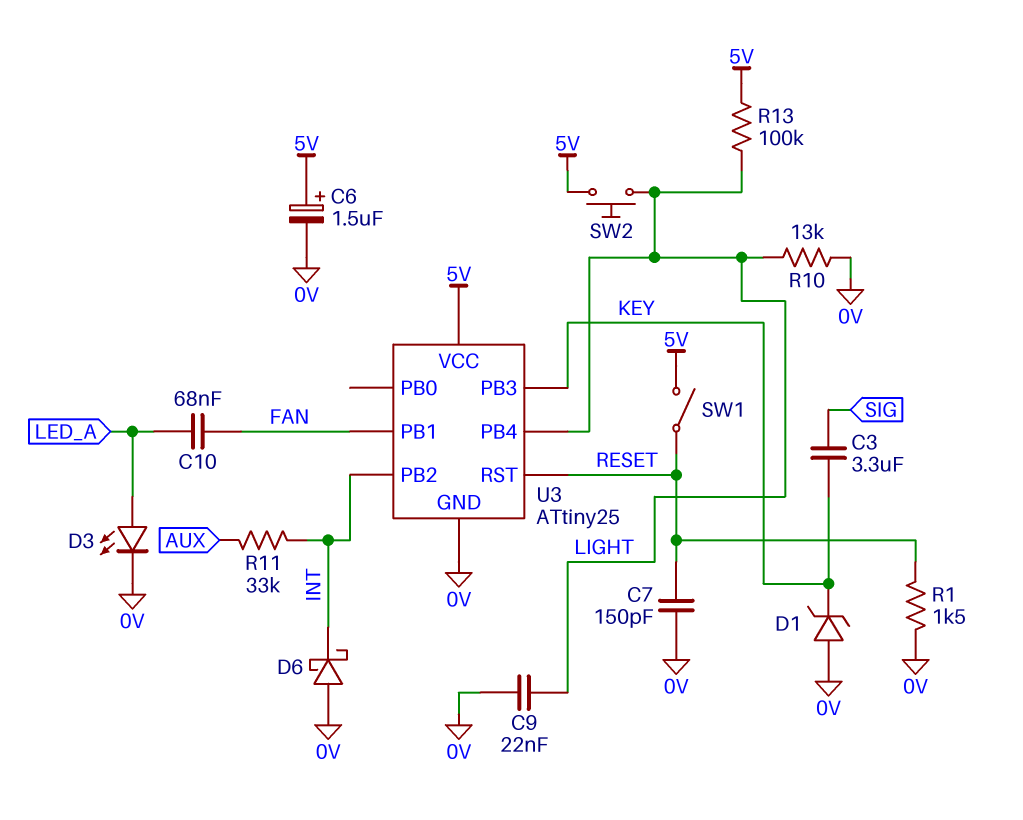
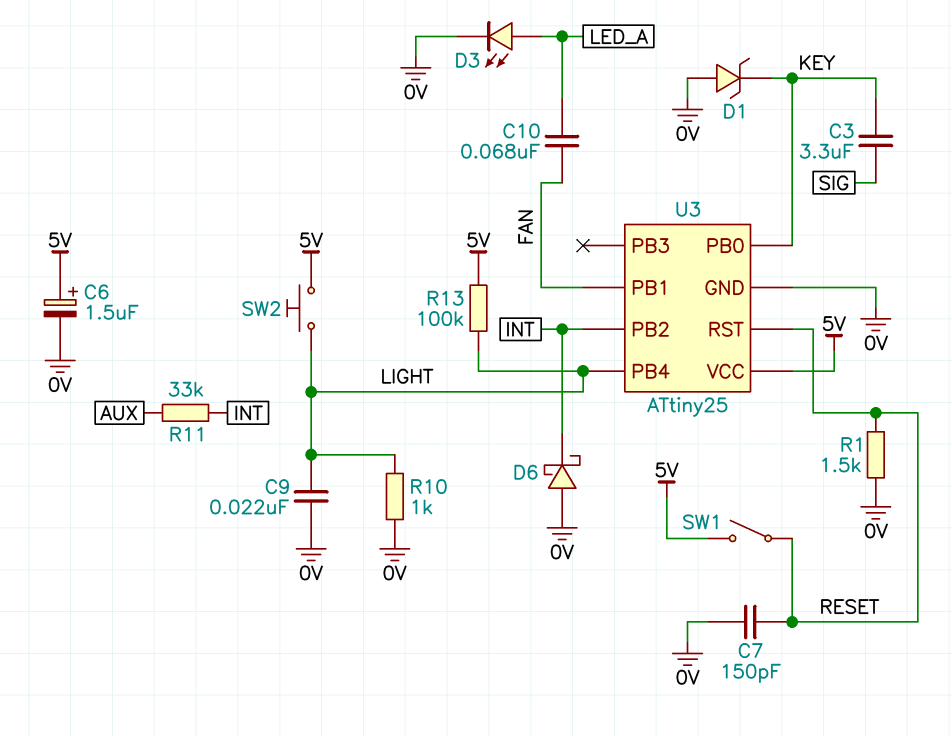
R10: 13k (0V, LIGHT) -> 1k (0V, LIGHT)
U3 pin PB0: none -> KEY
U3 pin PB3: KEY -> none

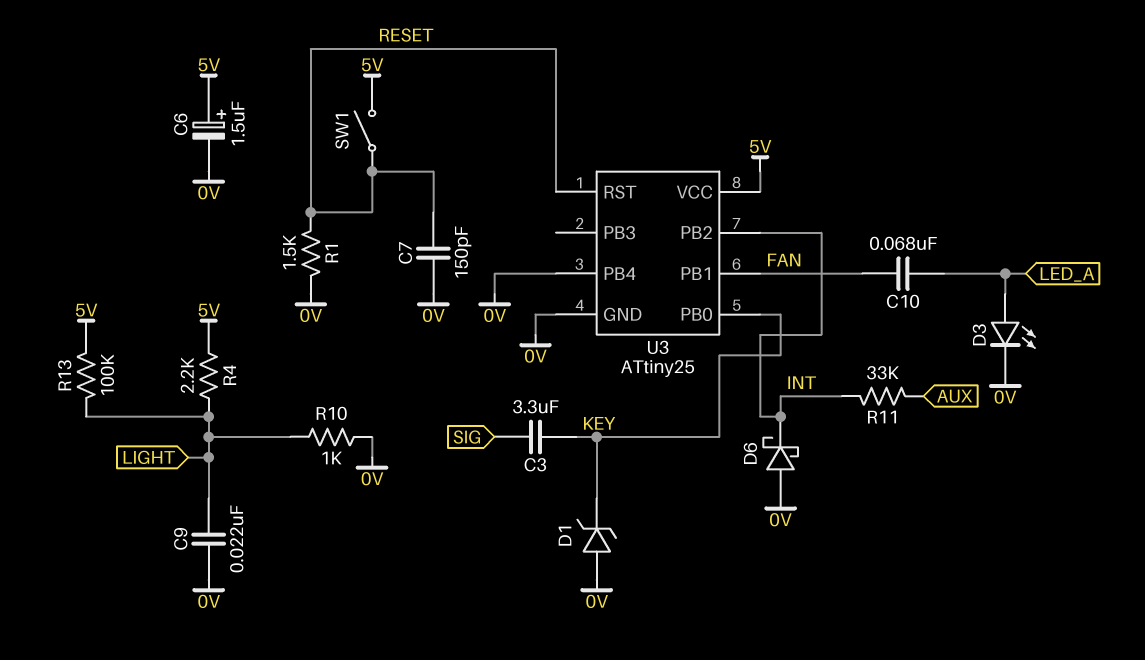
R4: none -> 2.2k (5V, LIGHT)
SW2: button (5V, LIGHT) -> none
U3 pin PB4: LIGHT -> 0V

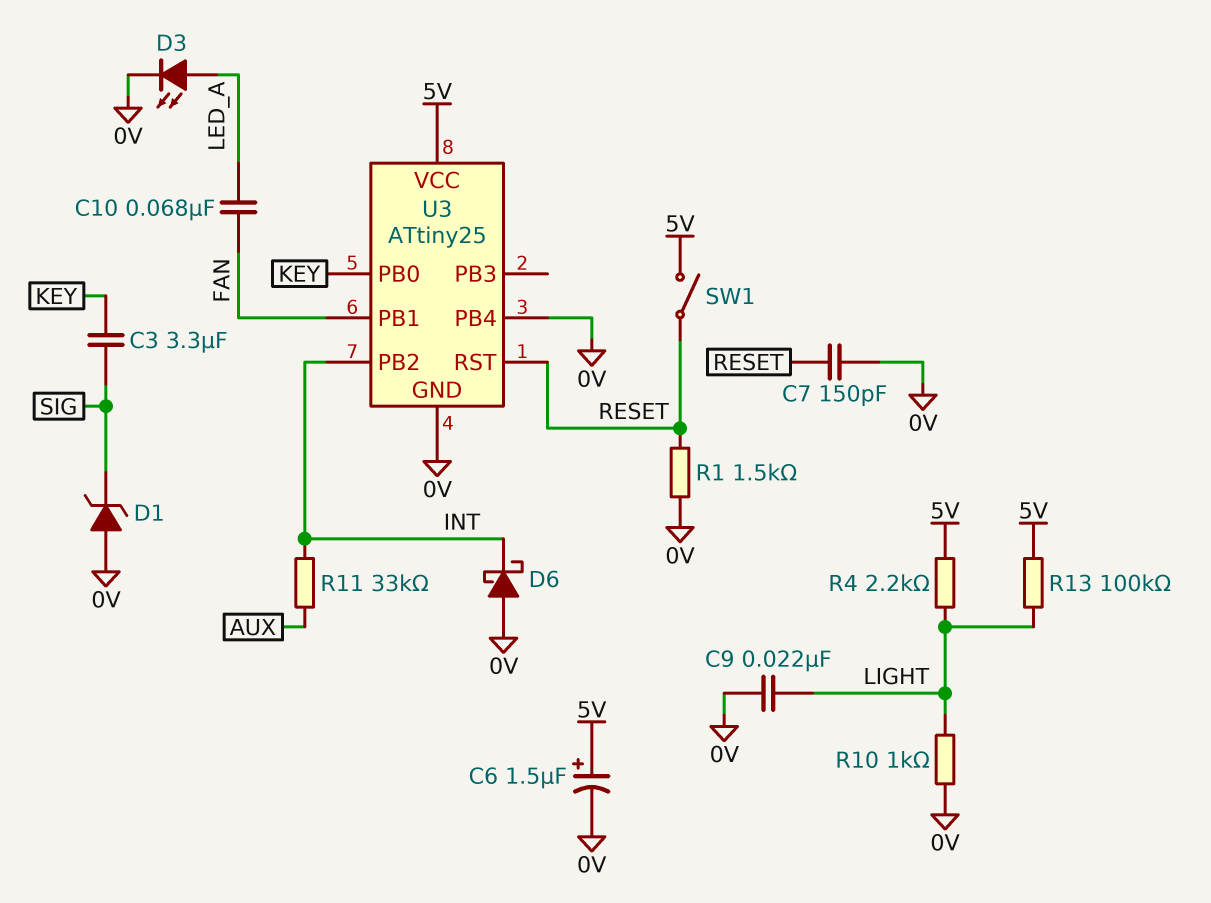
D1: zener (A 0V, K KEY) -> zener (A 0V, K SIG)

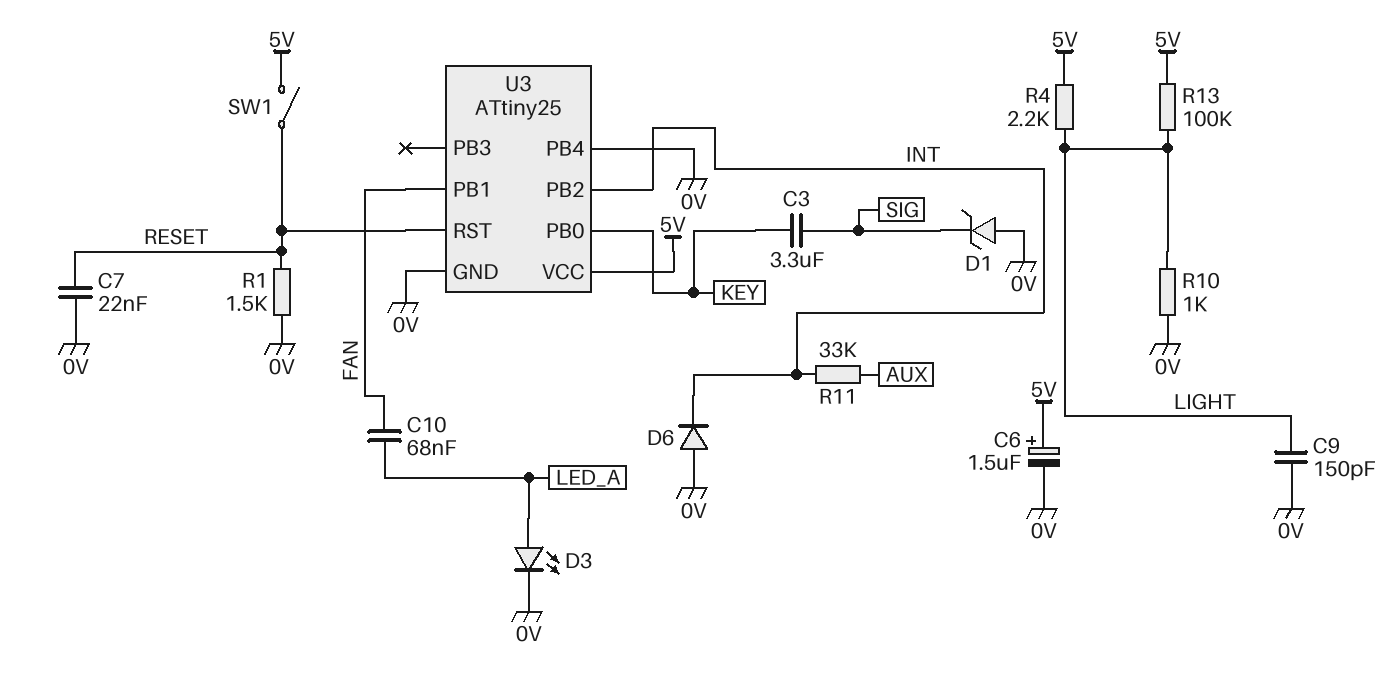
C7: 150pF (0V, RESET) -> 22nF (0V, RESET)
C9: 22nF (0V, LIGHT) -> 150pF (0V, LIGHT)
D6: schottky (A 0V, K INT) -> diode (A 0V, K INT)

